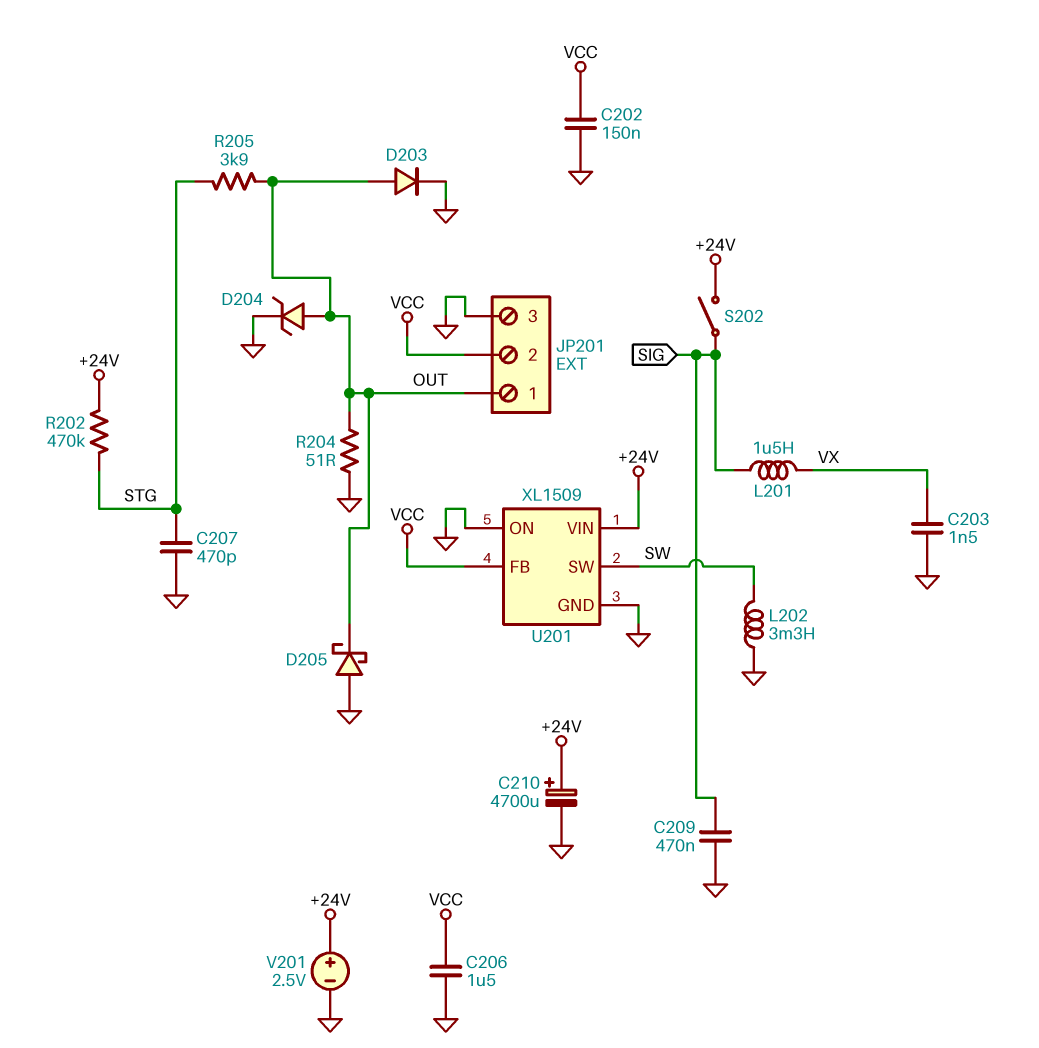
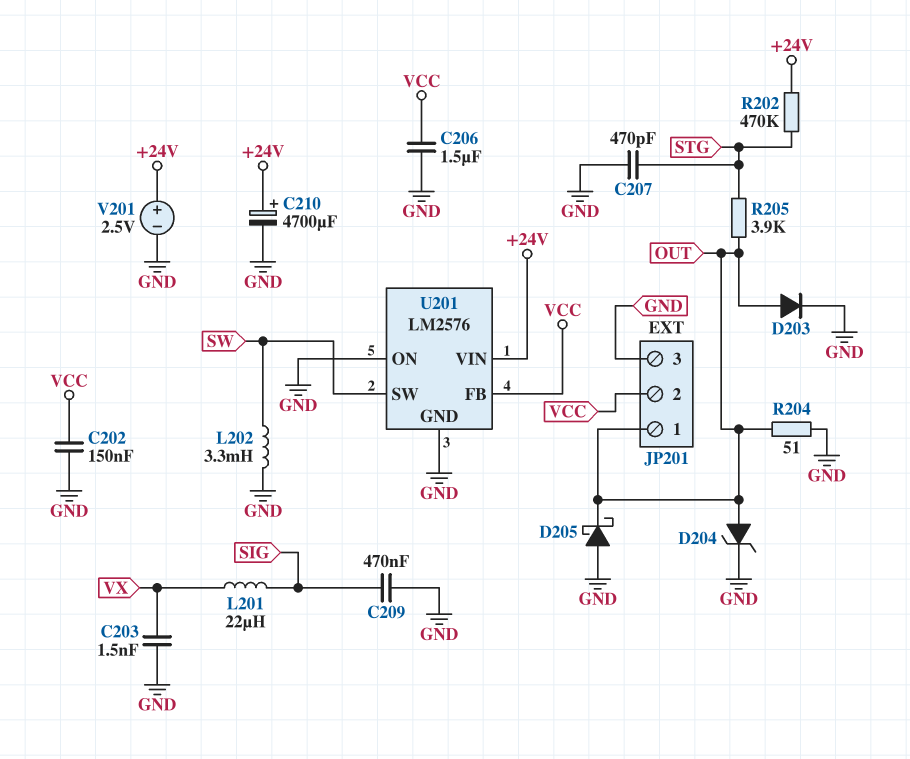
L201: 1.5uH (SIG, VX) -> 22uH (SIG, VX)
S202: switch (+24V, SIG) -> none
U201: XL1509 -> LM2576

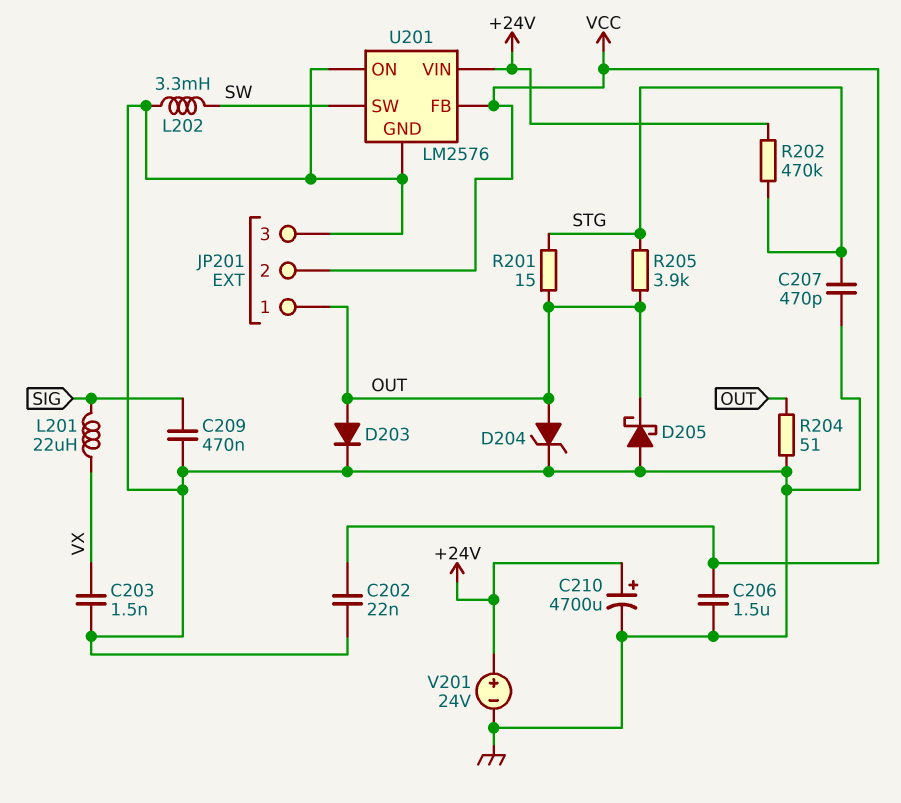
C202: 150nF (GND, VCC) -> 22nF (GND, VCC)
R201: none -> 15 (OUT, STG)
V201: 2.5V (plus +24V, minus GND) -> 24V (plus +24V, minus GND)

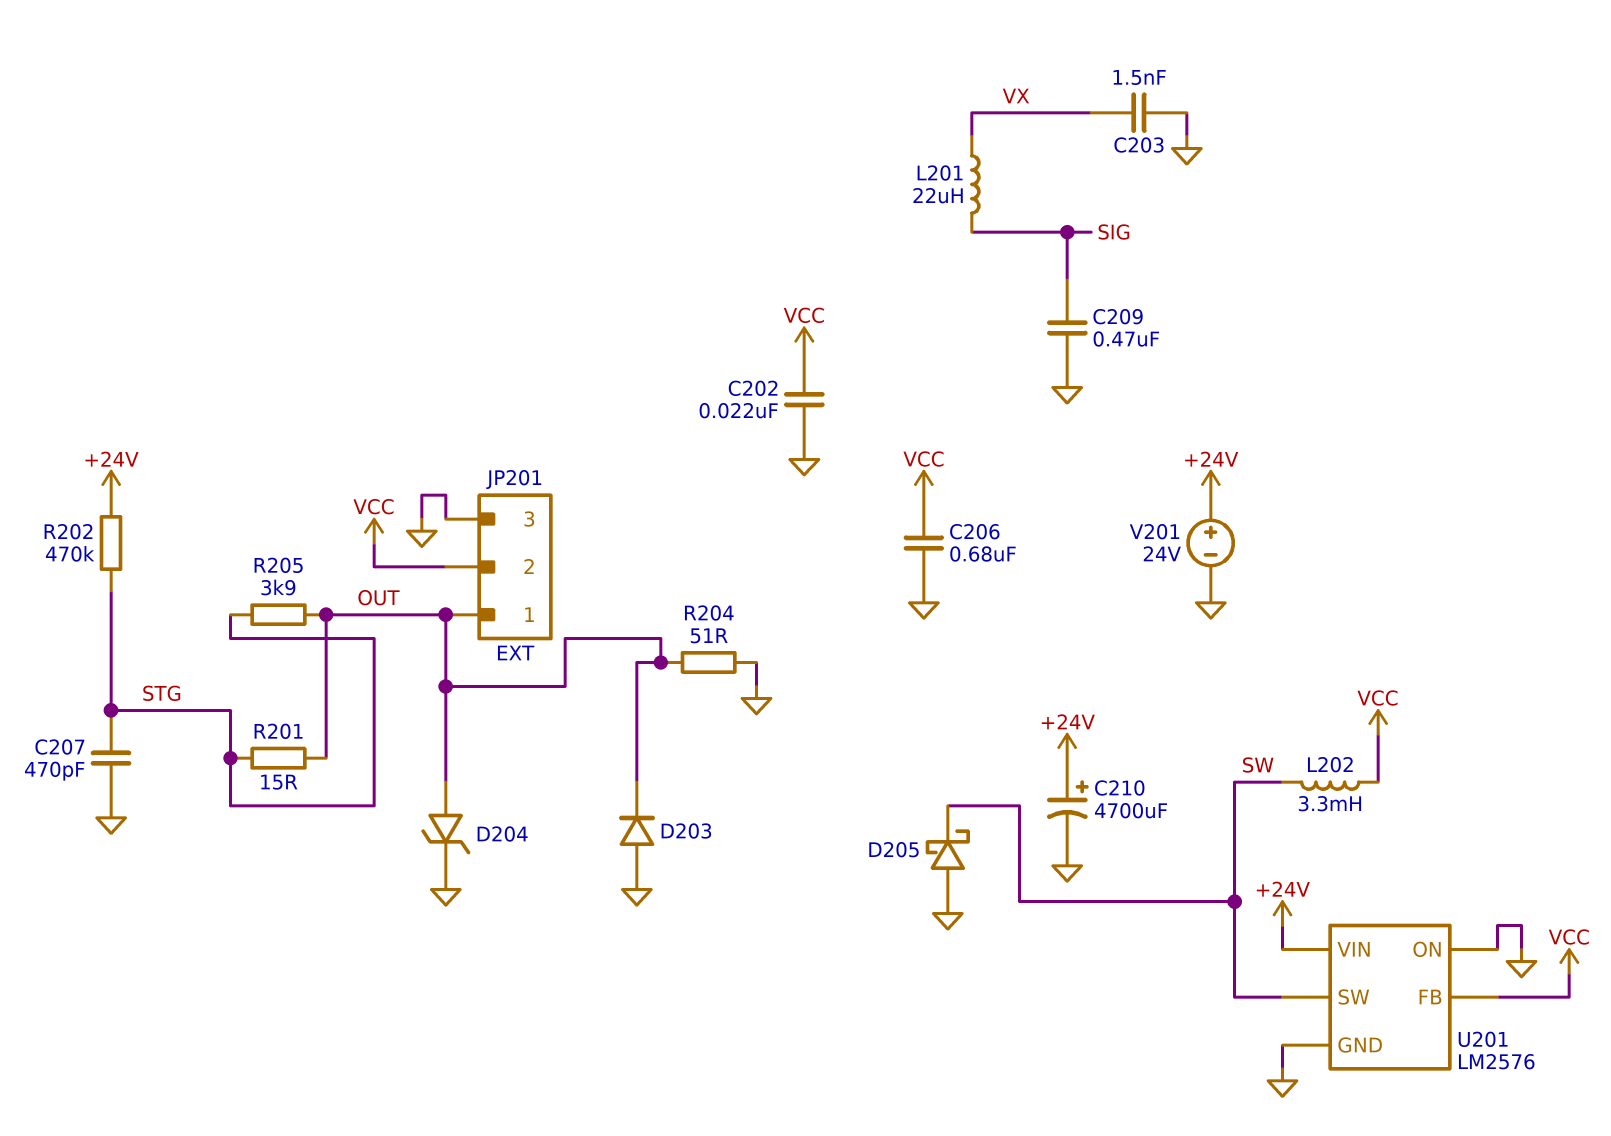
C206: 1.5uF (GND, VCC) -> 680nF (GND, VCC)
D203: diode (A OUT, K GND) -> diode (A GND, K OUT)
D205: schottky (A GND, K OUT) -> schottky (A GND, K SW)
L202: 3.3mH (GND, SW) -> 3.3mH (SW, VCC)

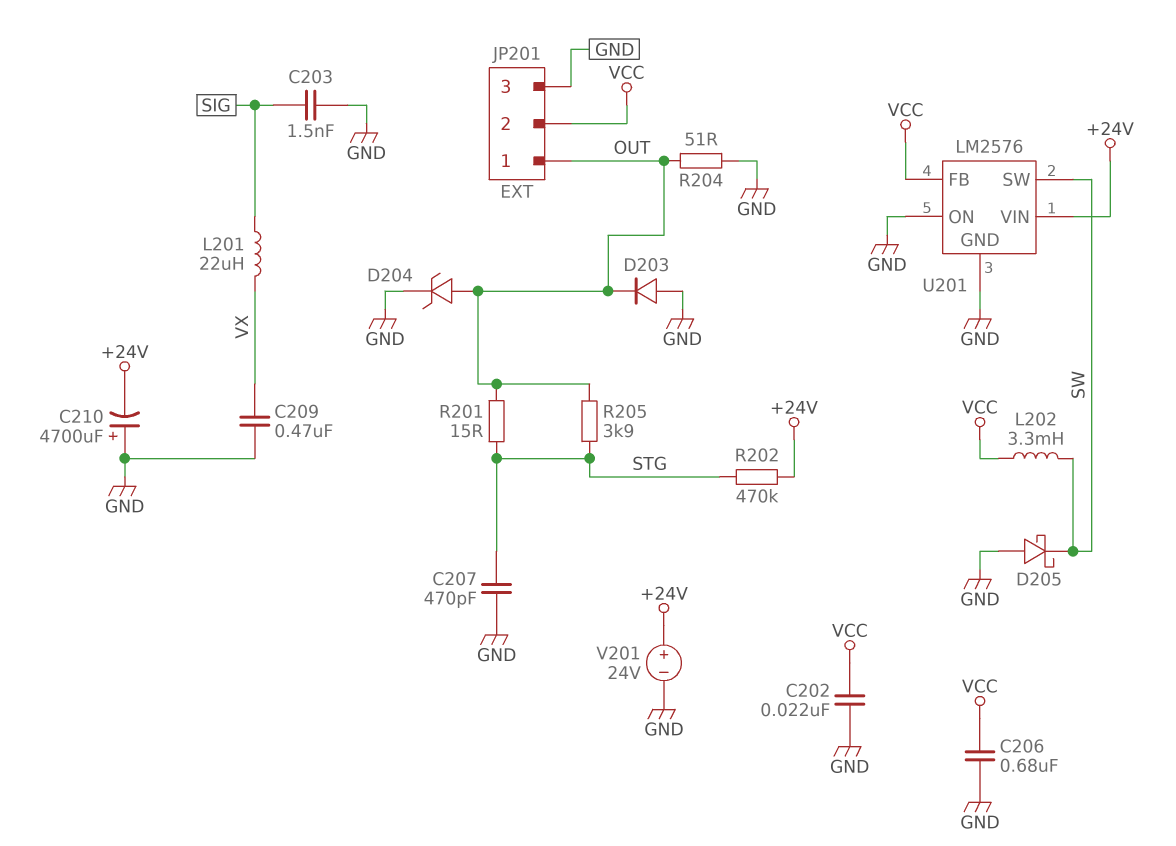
C203: 1.5nF (GND, VX) -> 1.5nF (GND, SIG)
C209: 470nF (GND, SIG) -> 470nF (GND, VX)
C210: 4700uF (plus +24V, minus GND) -> 4700uF (plus GND, minus +24V)

